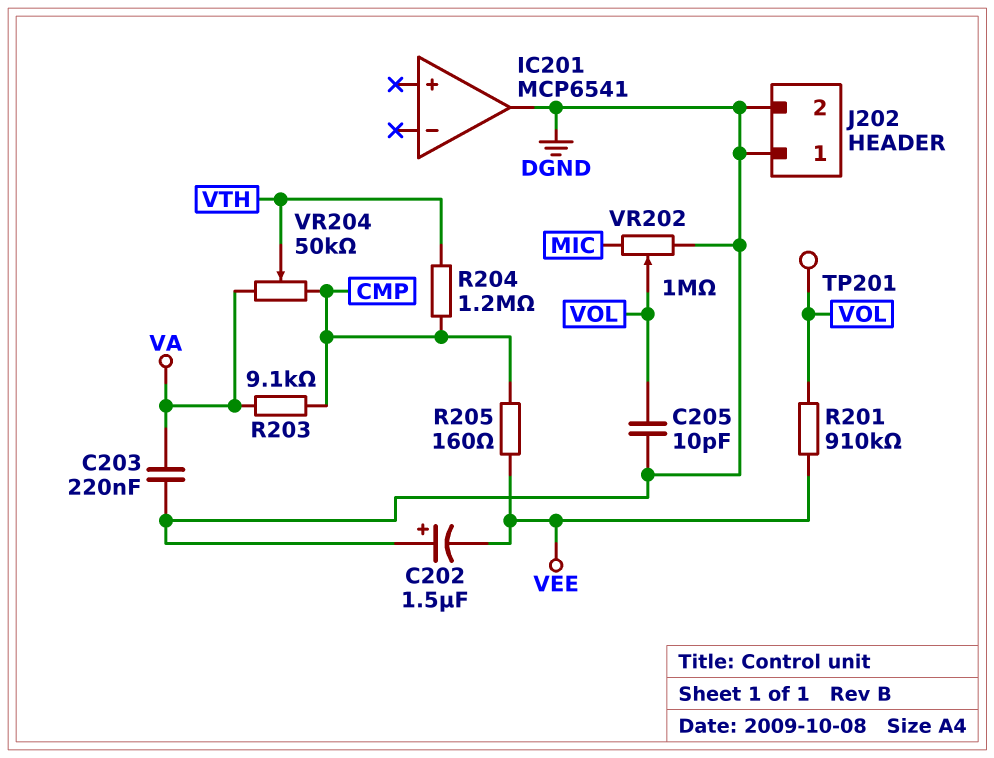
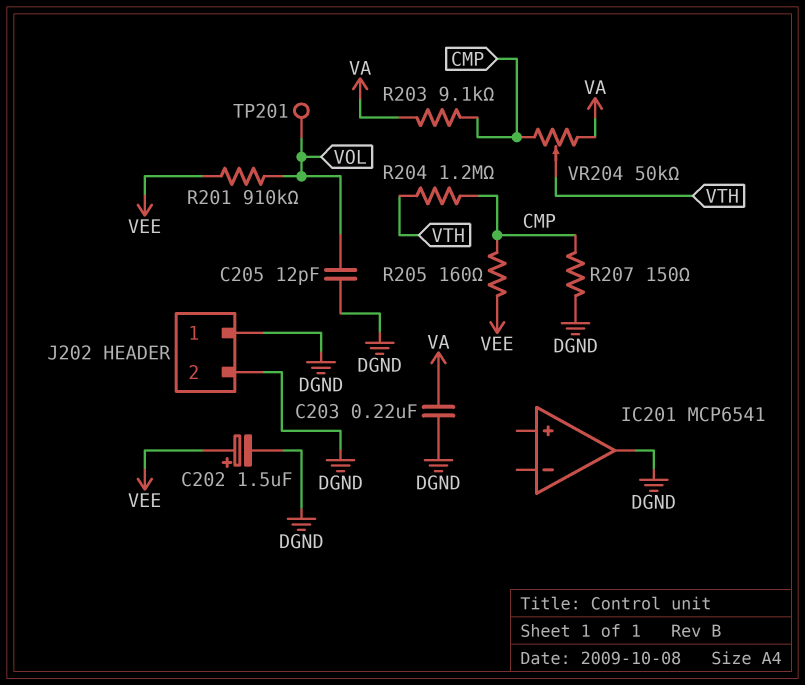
C202: 1.5uF (plus DGND, minus VEE) -> 1.5uF (plus VEE, minus DGND)
C205: 10pF (DGND, VOL) -> 12pF (DGND, VOL)
R207: none -> 150 (CMP, DGND)
VR202: 1M (DGND, MIC, wiper VOL) -> none

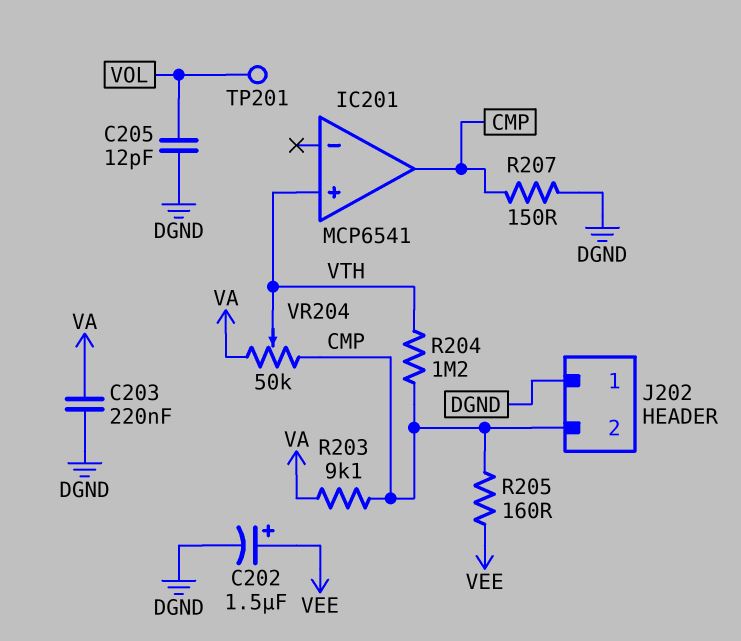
IC201 pin in+: none -> VTH
IC201 pin out: DGND -> CMP
J202 pin 2: DGND -> CMP
R201: 910k (VEE, VOL) -> none

